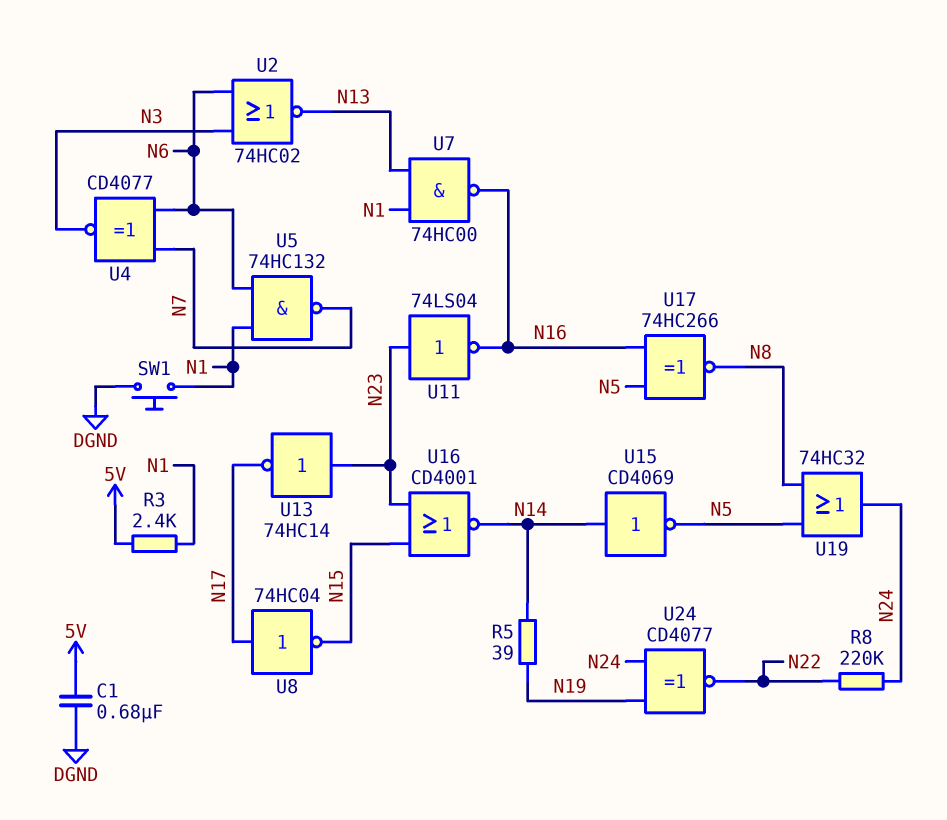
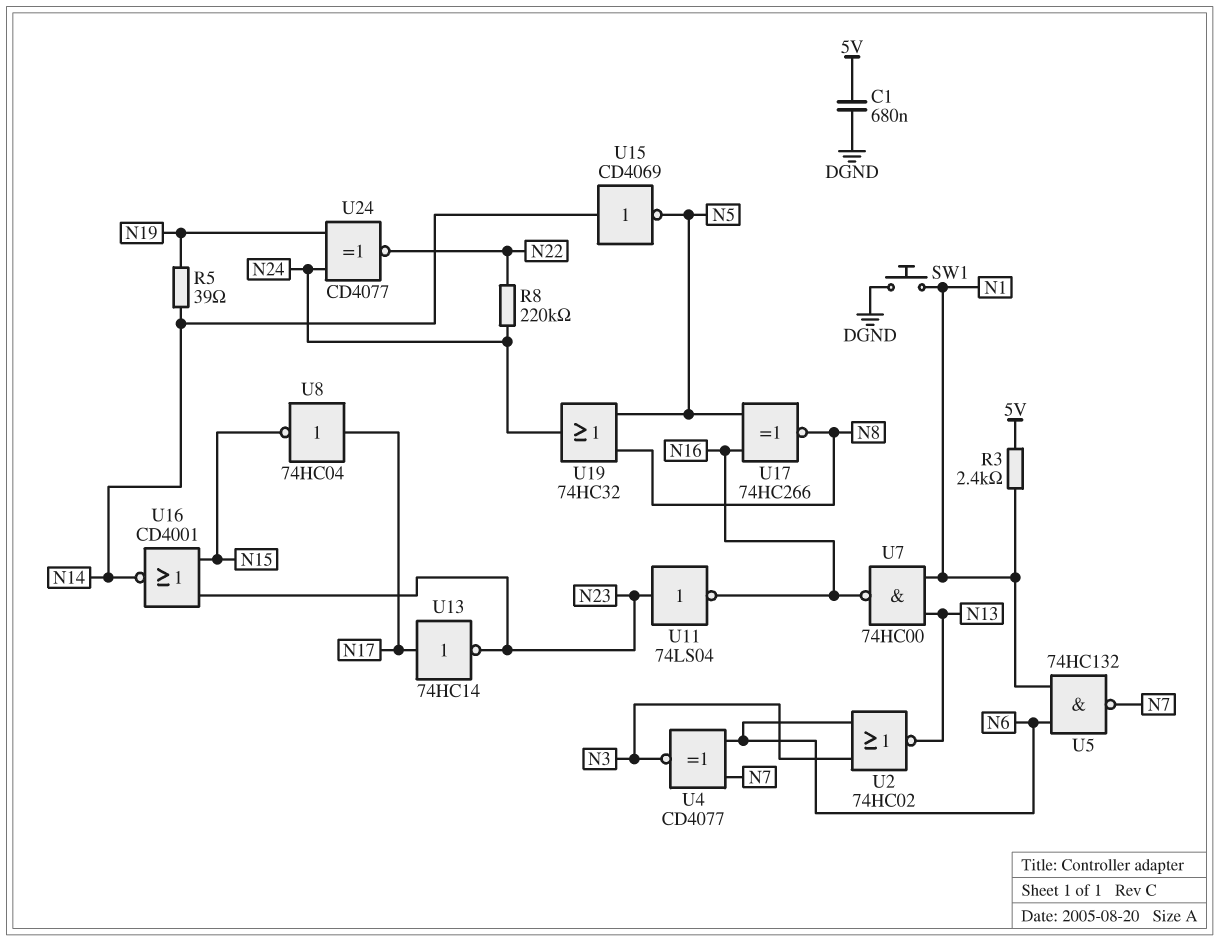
U13: NOT 74HC14 (in N23, out N17) -> NOT 74HC14 (in N17, out N23)

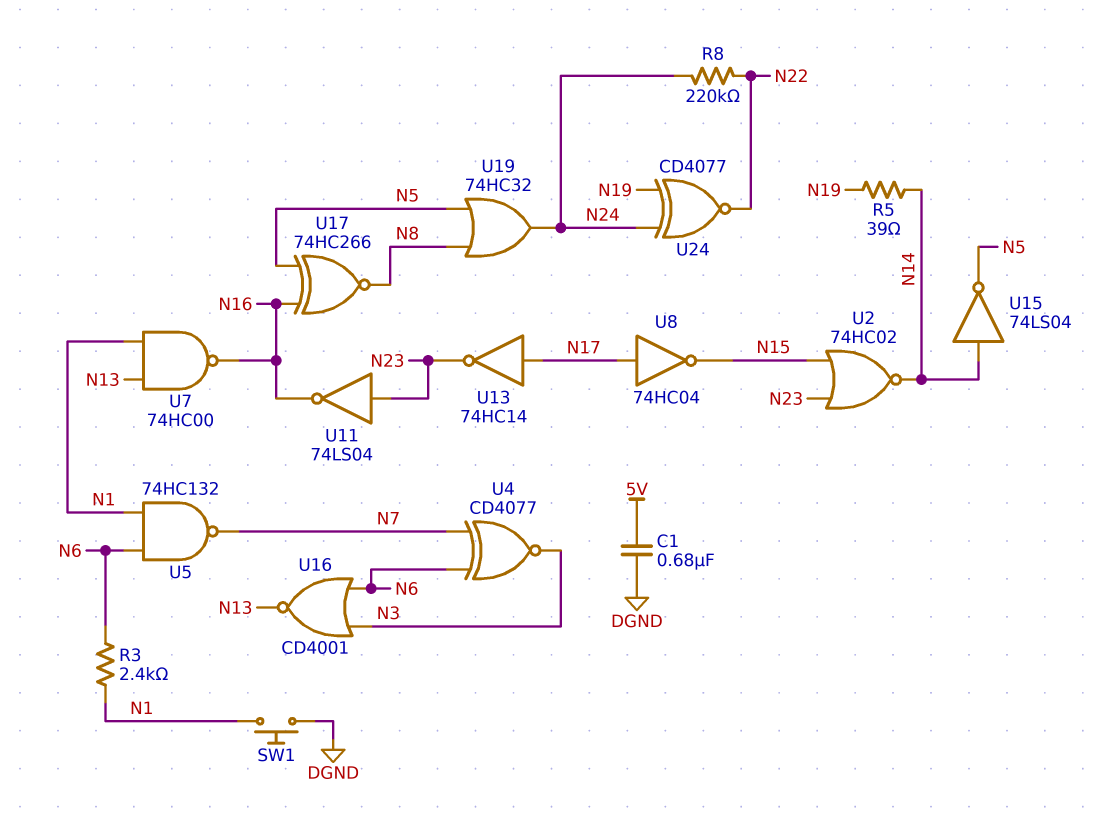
R3: 2.4k (5V, N1) -> 2.4k (N1, N6)
U2: NOR 74HC02 (in N3, in N6, out N13) -> NOR 74HC02 (in N15, in N23, out N14)
U15: NOT CD4069 (in N14, out N5) -> NOT 74LS04 (in N14, out N5)
U16: NOR CD4001 (in N15, in N23, out N14) -> NOR CD4001 (in N3, in N6, out N13)

